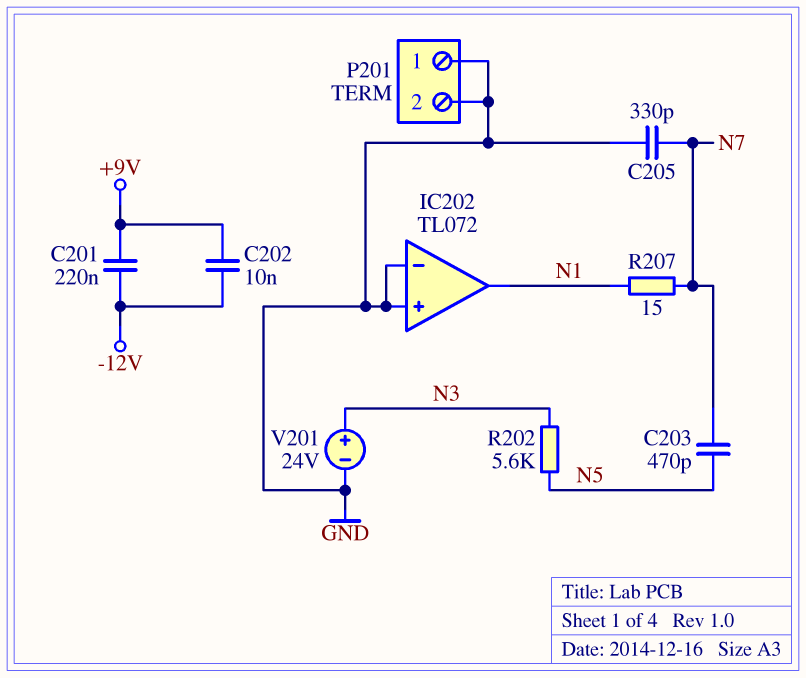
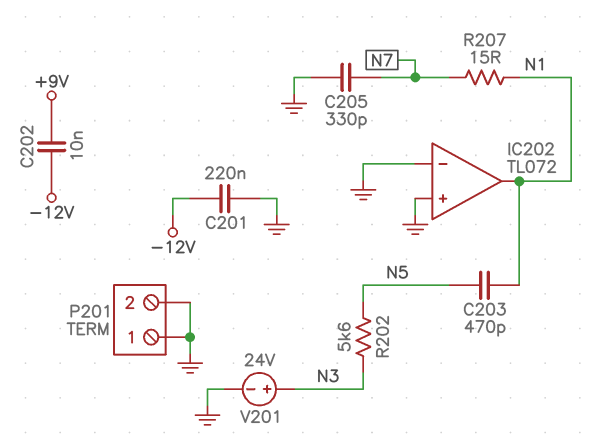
C201: 220nF (+9V, -12V) -> 220nF (-12V, GND)
C203: 470pF (N5, N7) -> 470pF (N1, N5)

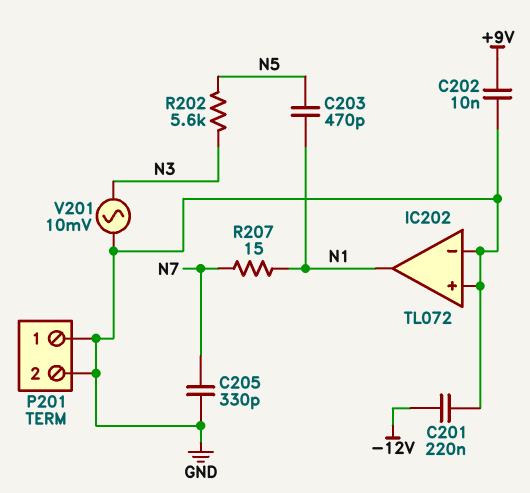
C202: 10nF (+9V, -12V) -> 10nF (+9V, GND)
V201: 24V (plus N3, minus GND) -> AC 10mV (GND, N3)

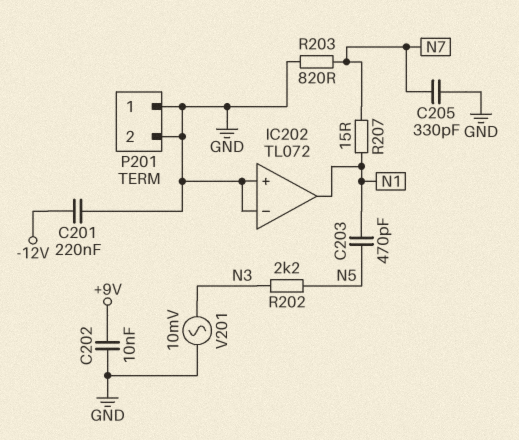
R202: 5.6k (N3, N5) -> 2.2k (N3, N5)
R203: none -> 820 (GND, N7)

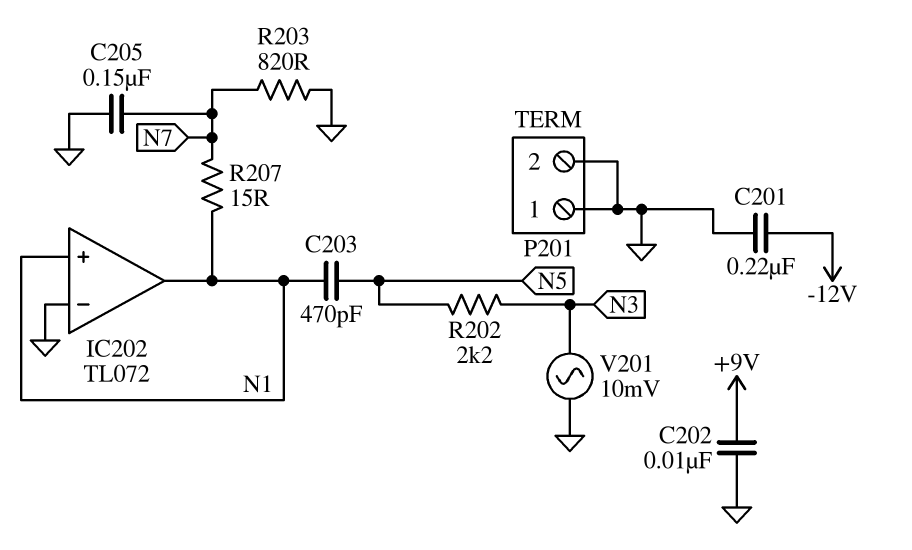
C205: 330pF (GND, N7) -> 150nF (GND, N7)
IC202 pin in+: GND -> N1

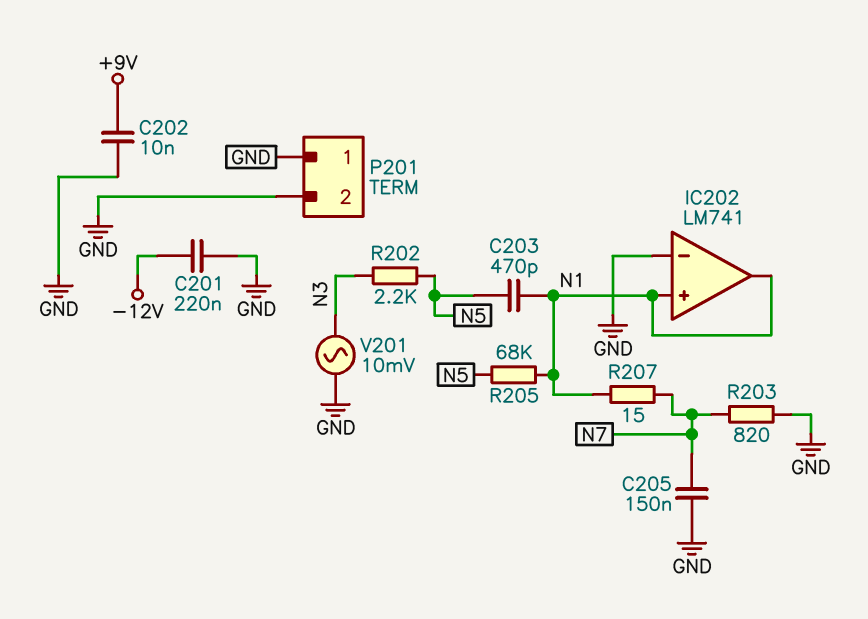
IC202: TL072 -> LM741
R205: none -> 68k (N1, N5)

